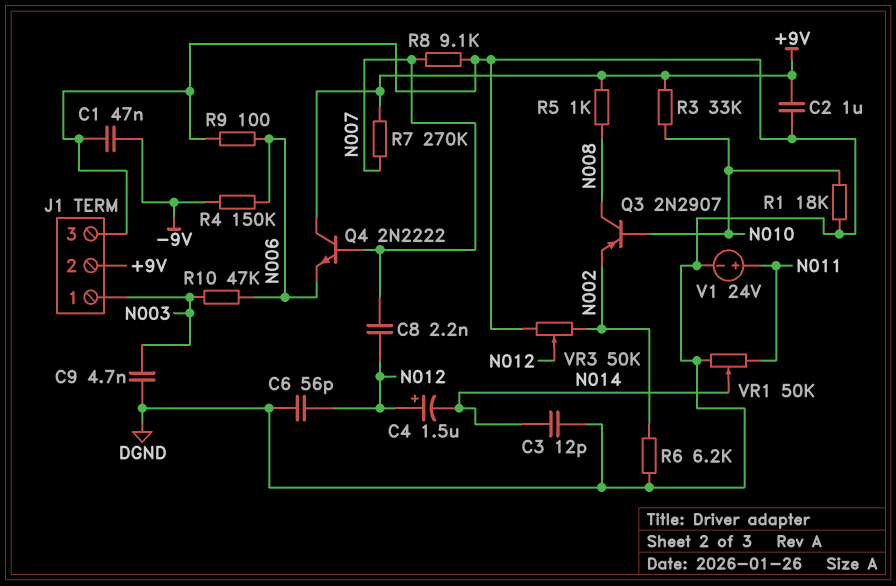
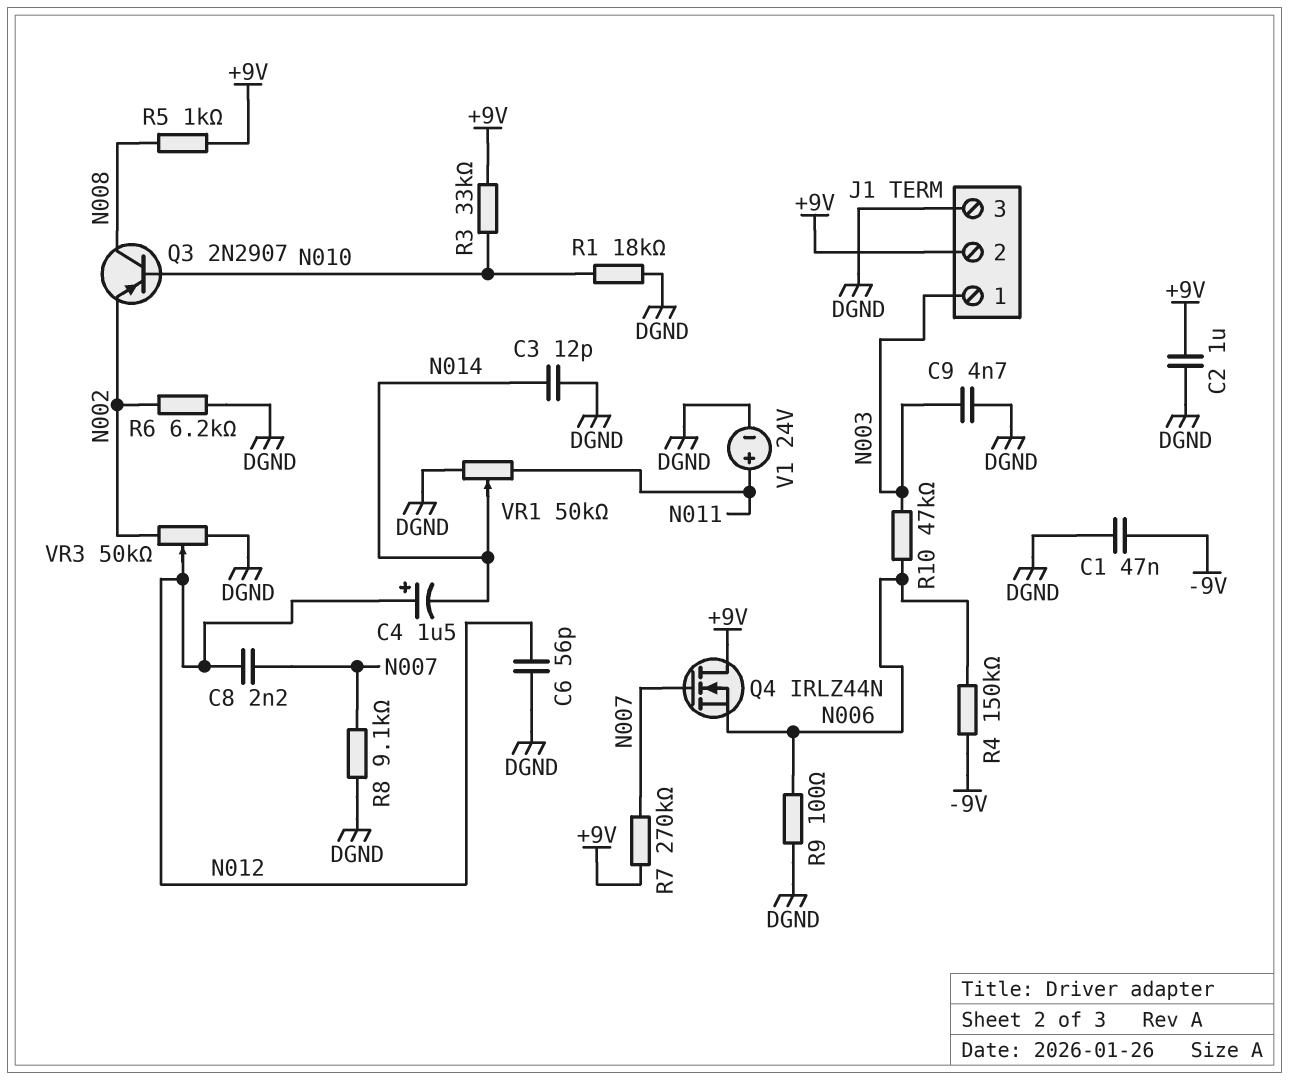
Q4: NPN 2N2222 (B N007, C +9V, E N006) -> NMOS IRLZ44N (G N007, D +9V, S N006)

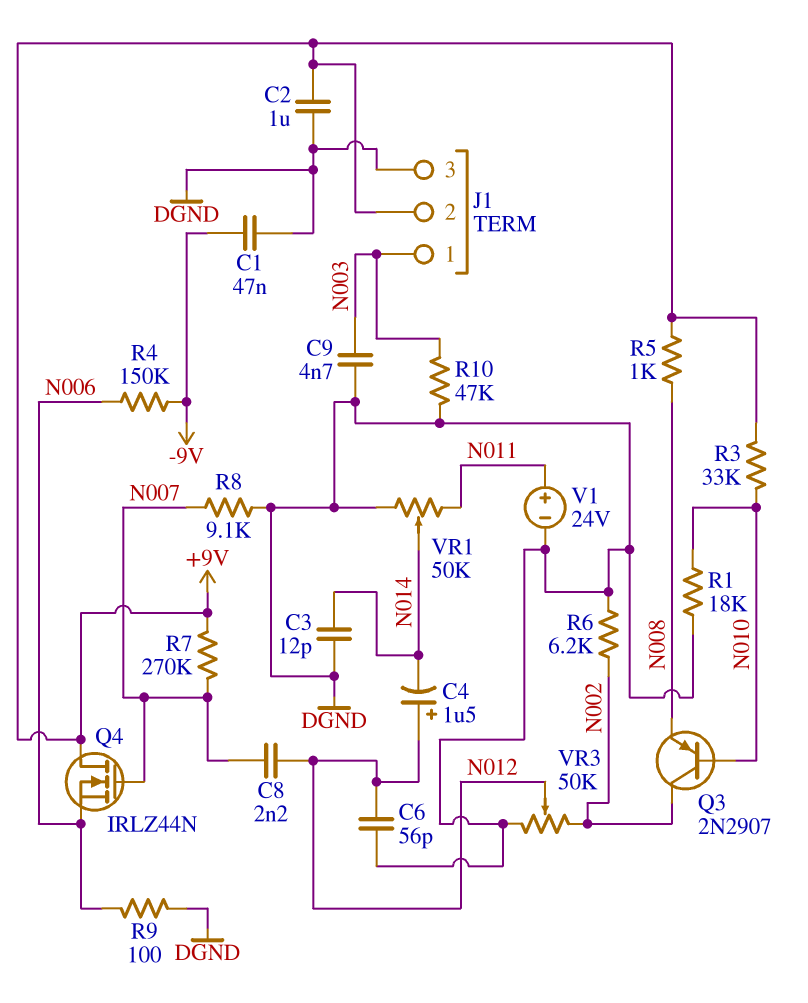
Q3: PNP 2N2907 (B N010, C N008, E N002) -> PNP 2N2907 (B N010, C N002, E N008)
R10: 47k (N003, N006) -> 47k (DGND, N003)

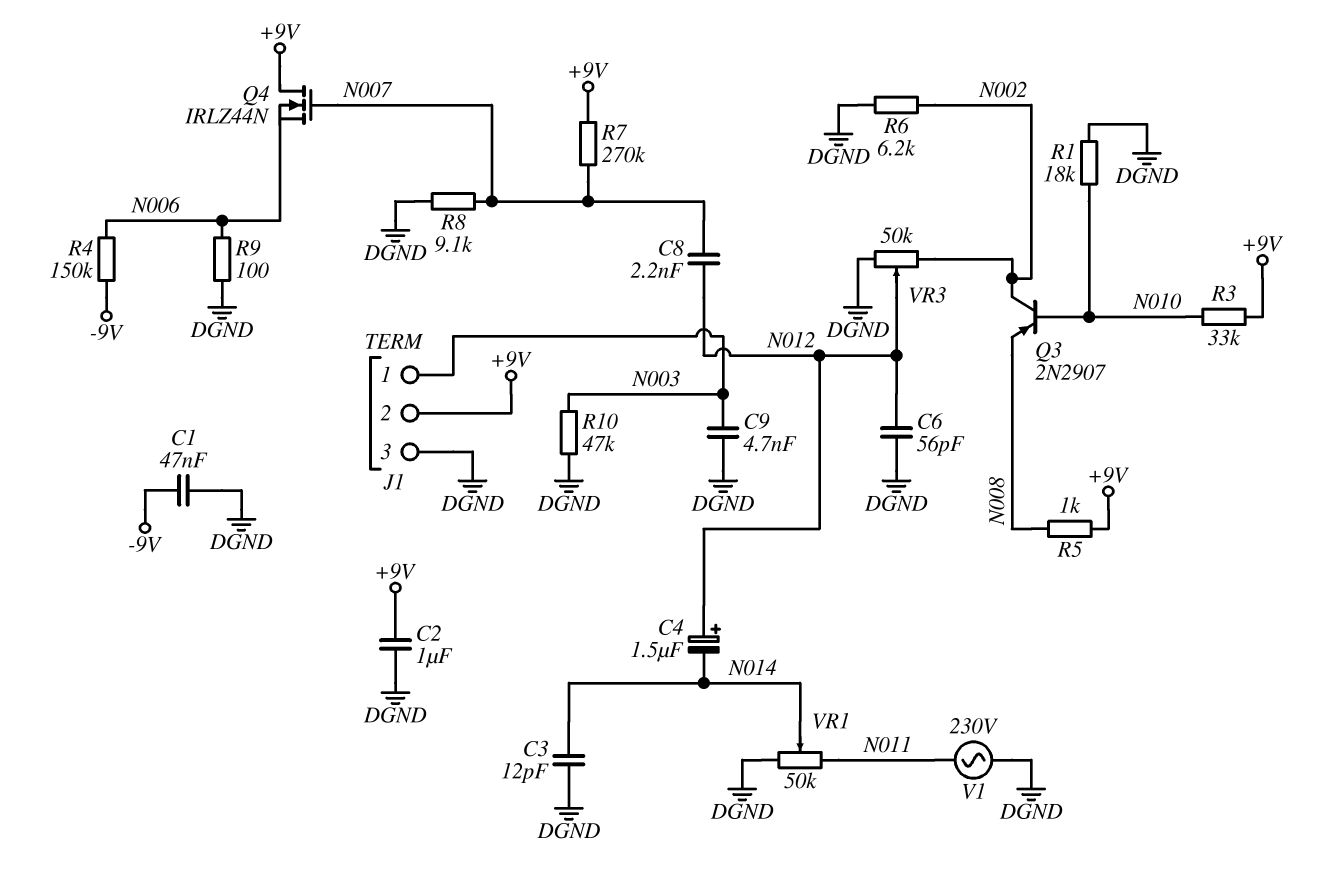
V1: 24V (plus N011, minus DGND) -> AC 230V (DGND, N011)

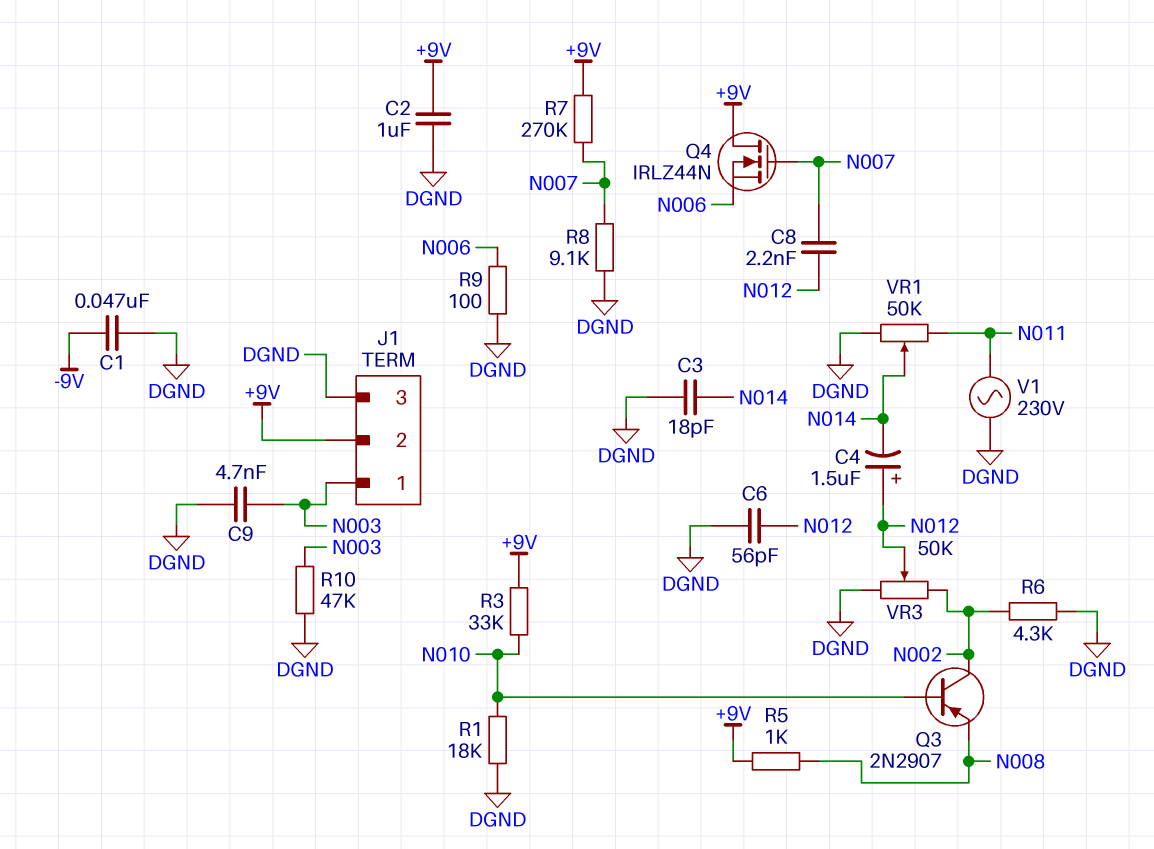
C3: 12pF (DGND, N014) -> 18pF (DGND, N014)
R4: 150k (-9V, N006) -> none
R6: 6.2k (DGND, N002) -> 4.3k (DGND, N002)

